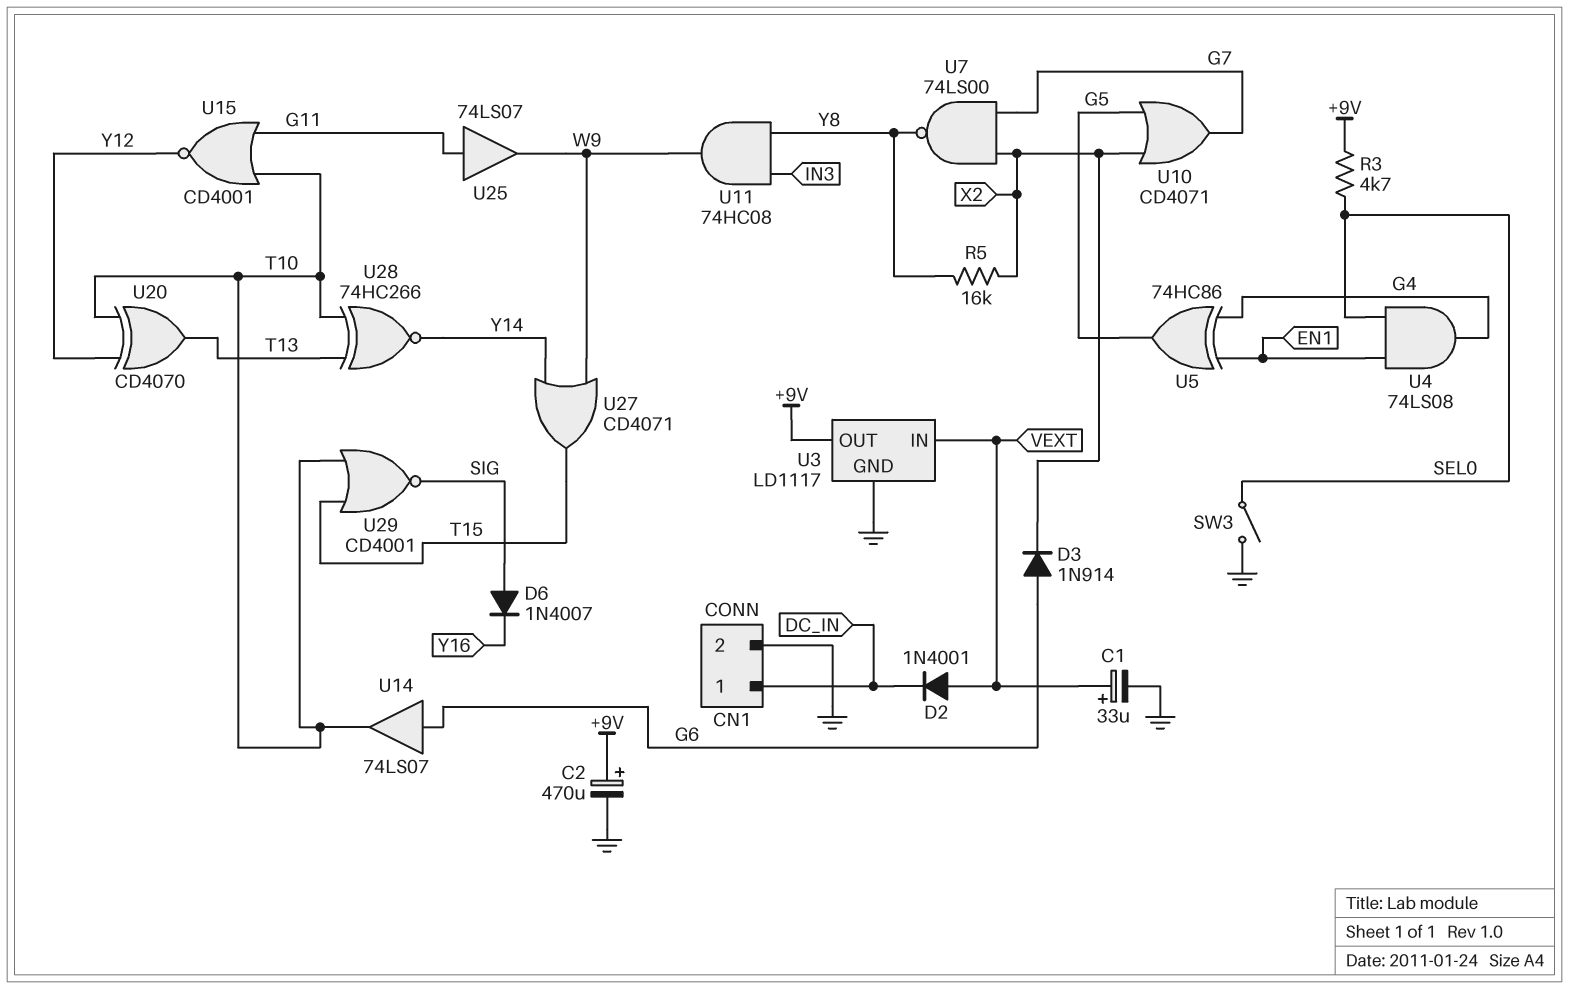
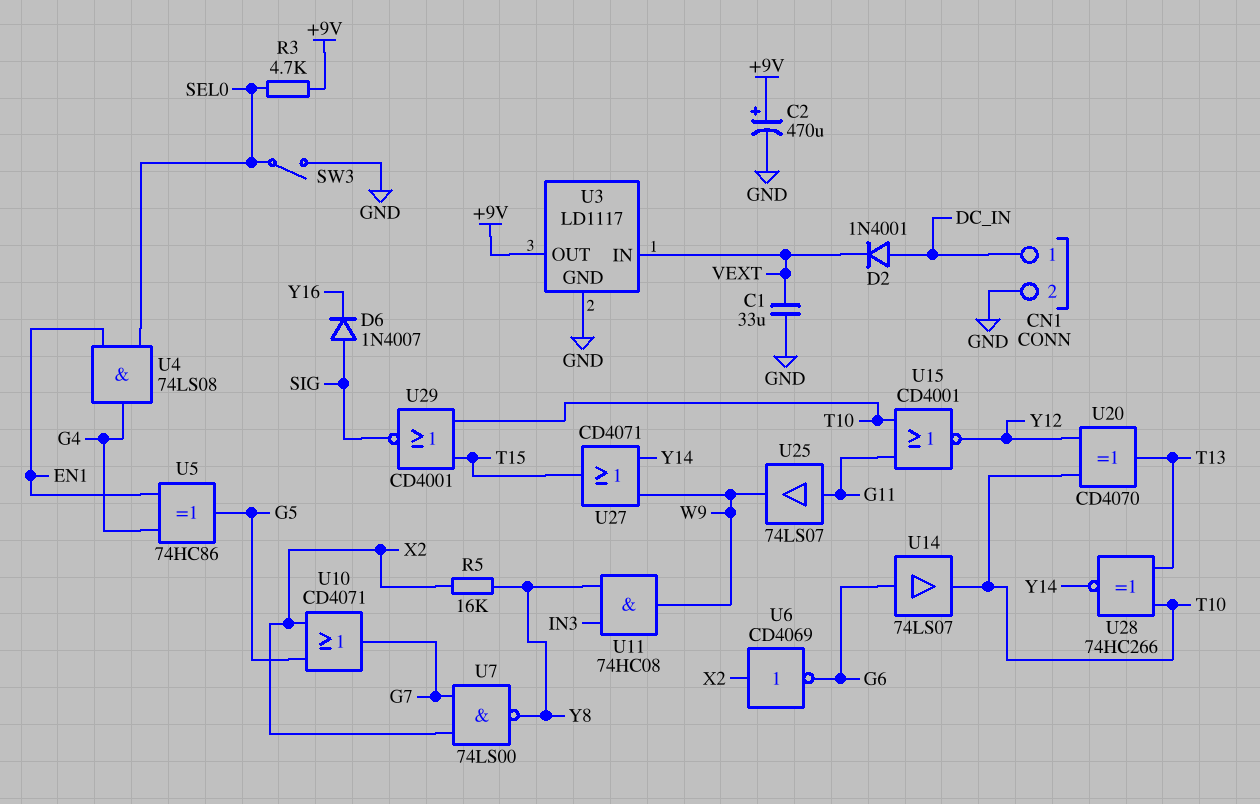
C1: 33uF (plus VEXT, minus GND) -> 33uF (GND, VEXT)
D2: diode 1N4001 (A VEXT, K DC_IN) -> diode 1N4001 (A DC_IN, K VEXT)
D3: diode 1N914 (A G6, K X2) -> none
U6: none -> NOT CD4069 (in X2, out G6)

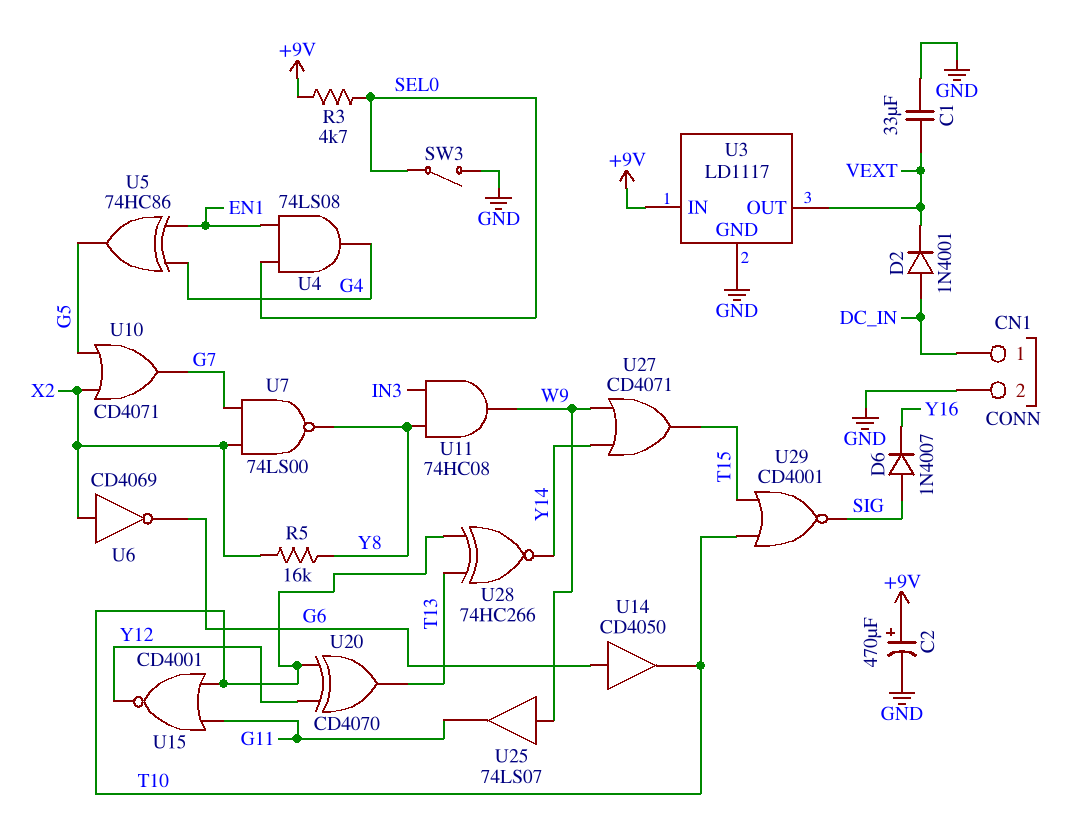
U3 pin IN: VEXT -> +9V
U3 pin OUT: +9V -> VEXT
U14: buffer 74LS07 (in G6, out T10) -> buffer CD4050 (in G6, out T10)
U25: buffer 74LS07 (in G11, out W9) -> buffer 74LS07 (in W9, out G11)

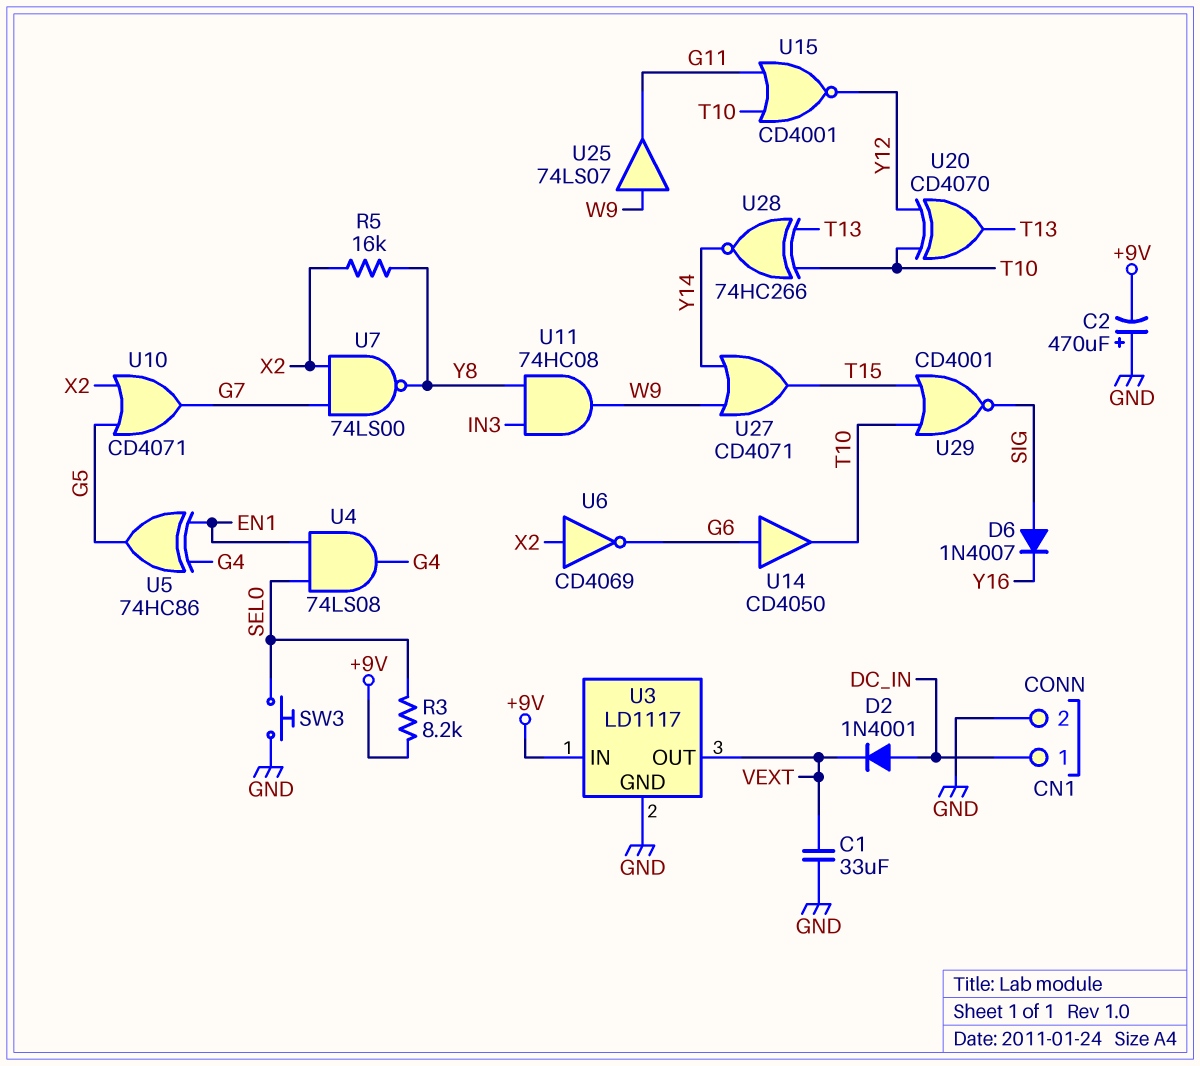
C2: 470uF (plus +9V, minus GND) -> 470uF (plus GND, minus +9V)
R3: 4.7k (+9V, SEL0) -> 8.2k (+9V, SEL0)
SW3: switch (GND, SEL0) -> button (GND, SEL0)

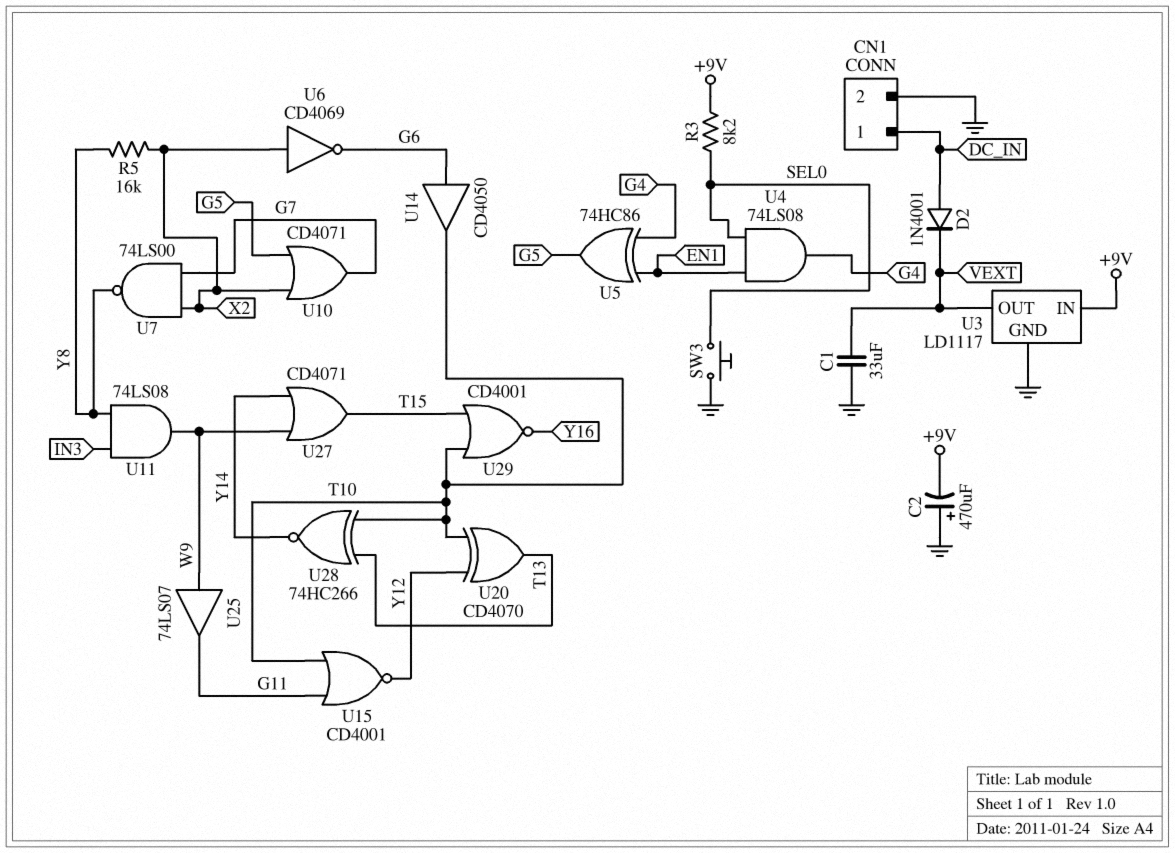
D6: diode 1N4007 (A SIG, K Y16) -> none
U11: AND 74HC08 (in IN3, in Y8, out W9) -> AND 74LS08 (in IN3, in Y8, out W9)
U29: NOR CD4001 (in T10, in T15, out SIG) -> NOR CD4001 (in T10, in T15, out Y16)

